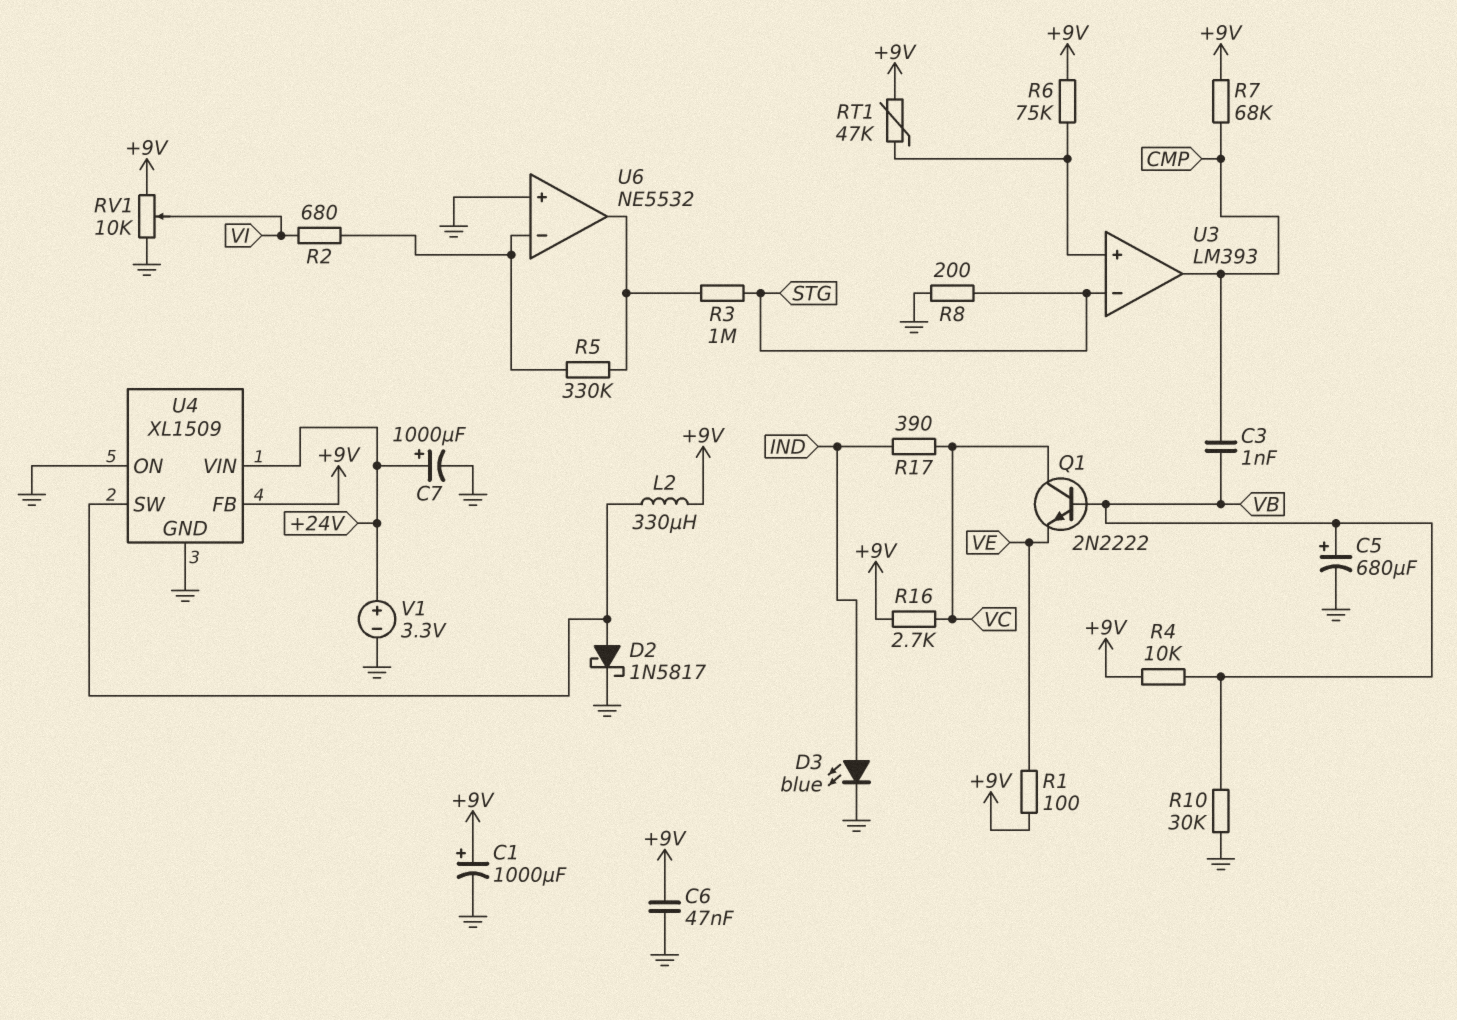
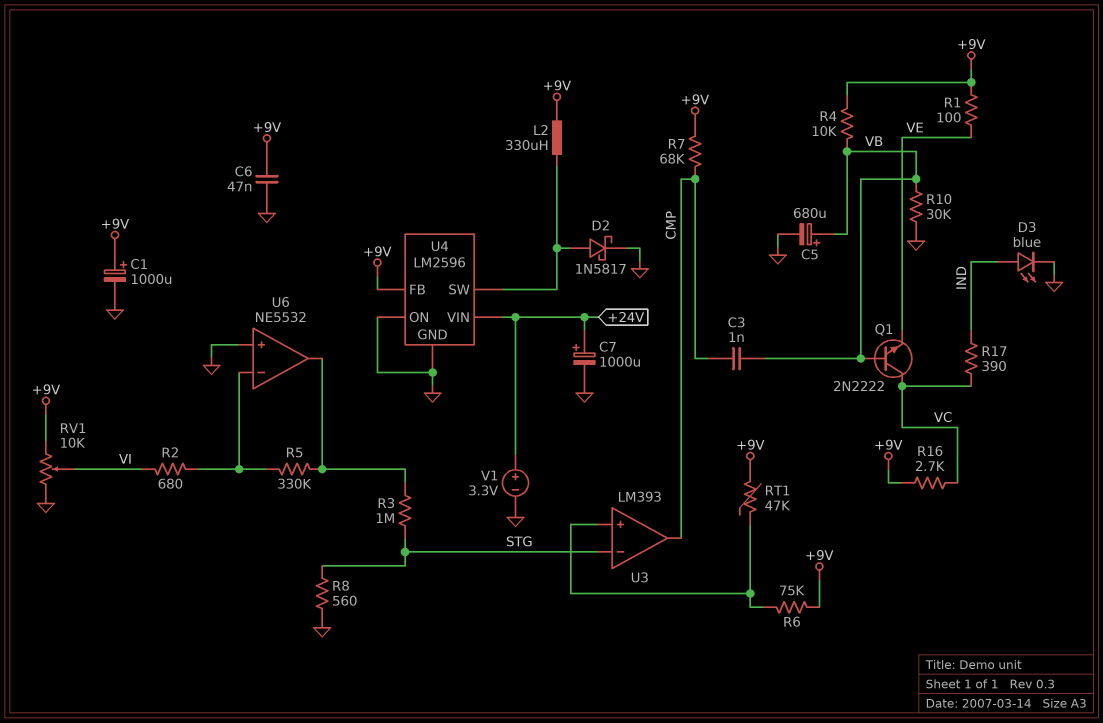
R8: 200 (GND, STG) -> 560 (GND, STG)
U4: XL1509 -> LM2596

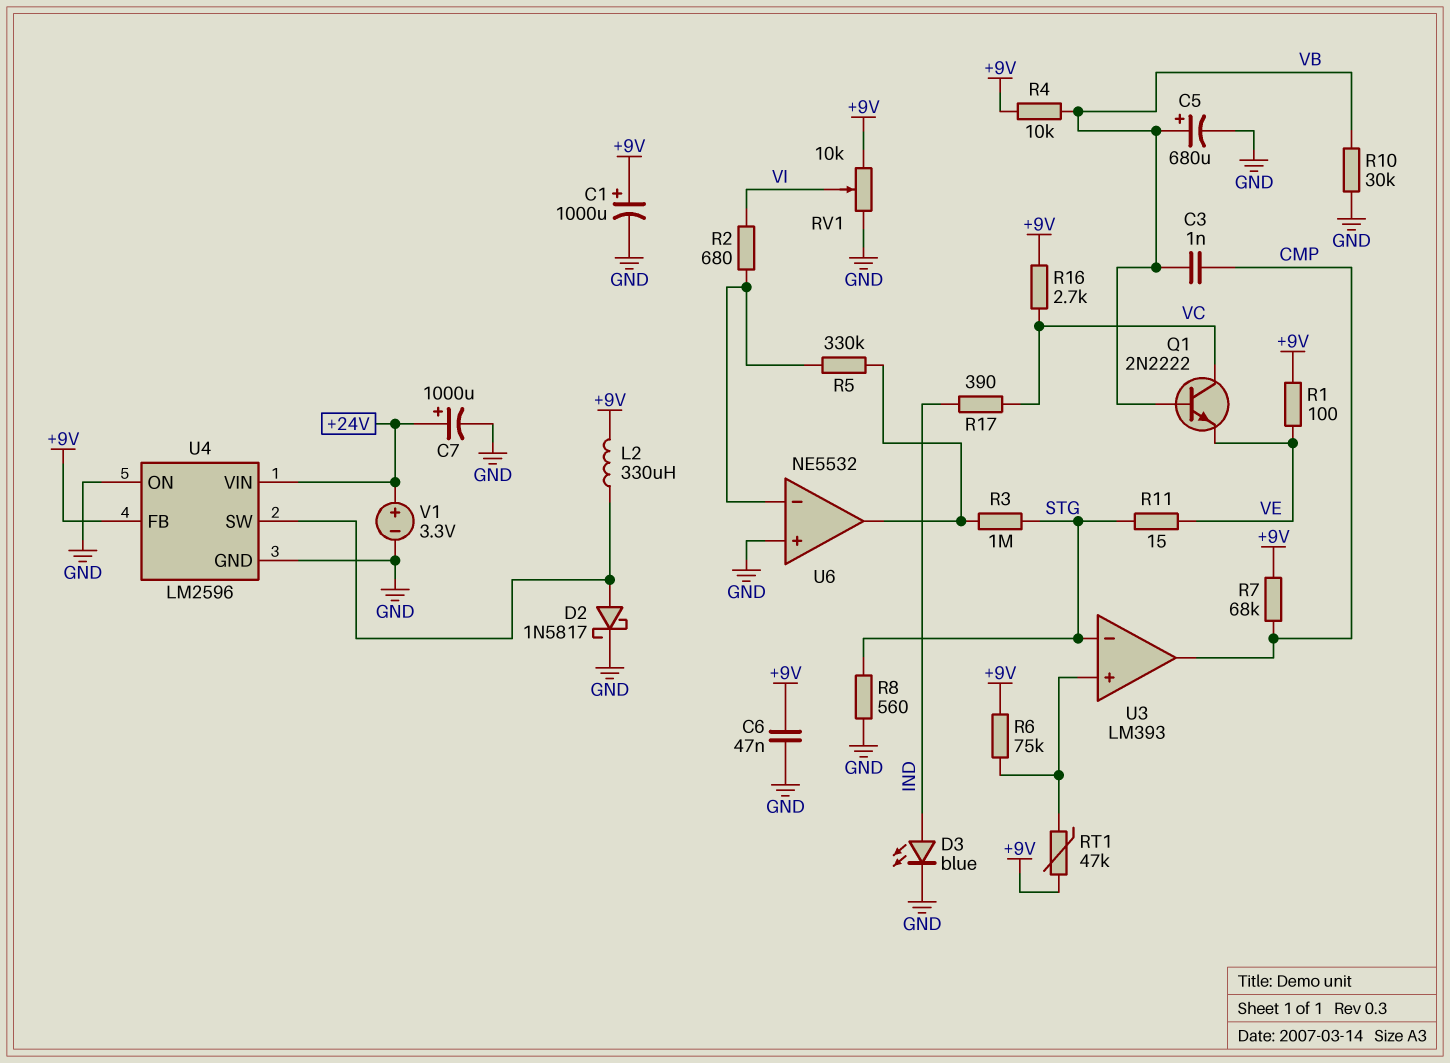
R11: none -> 15 (STG, VE)

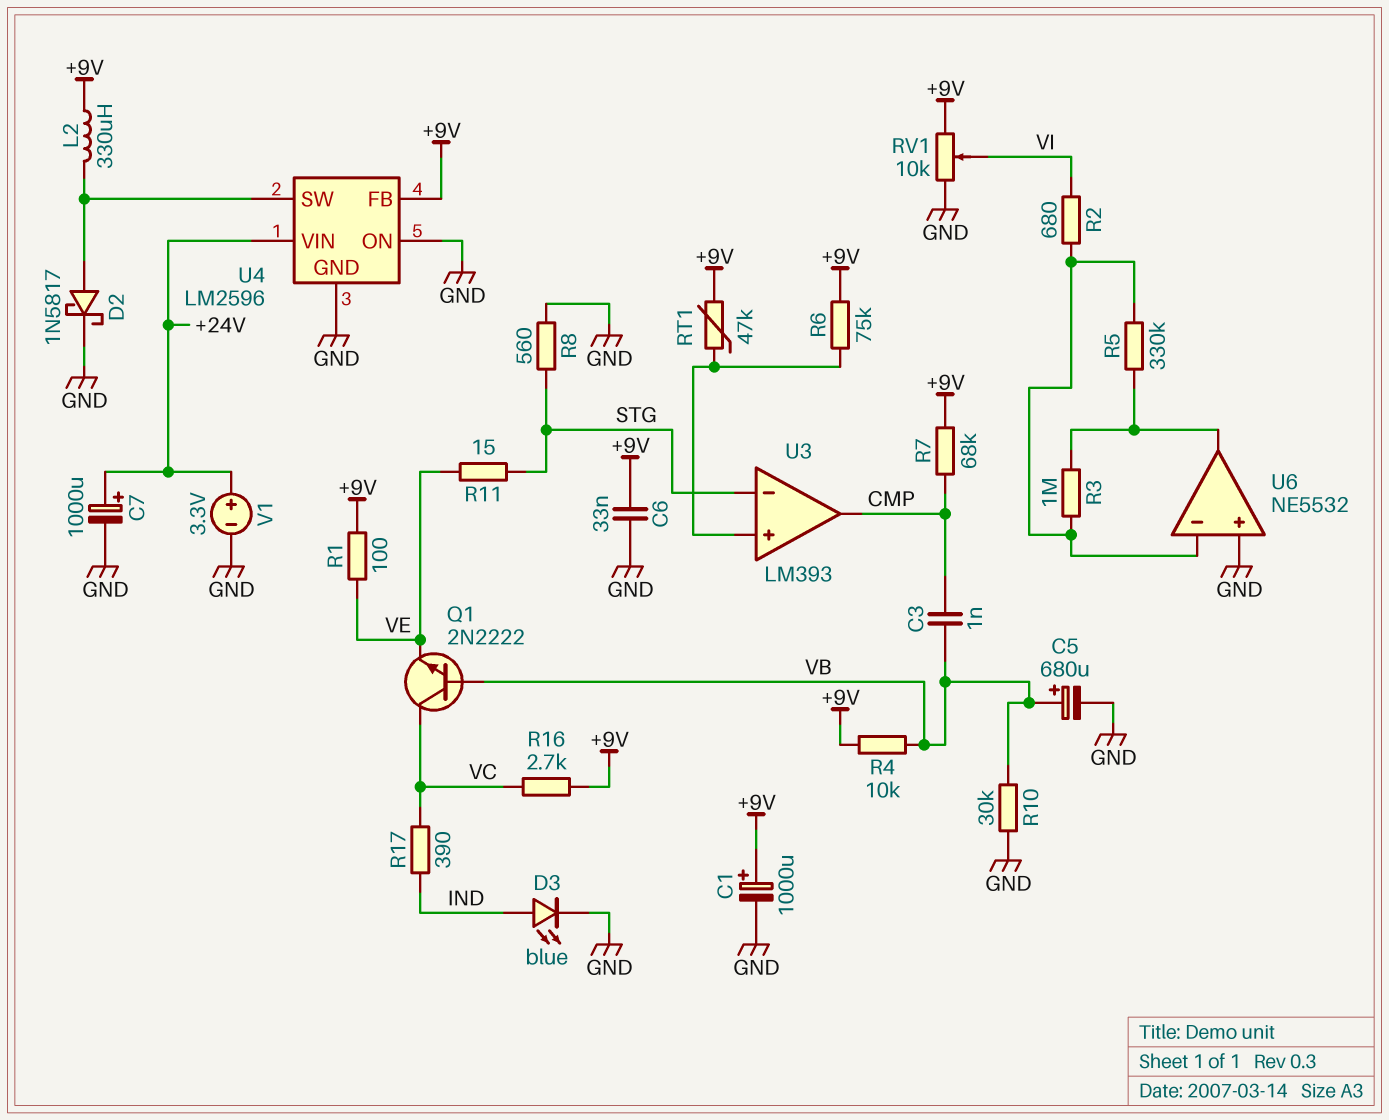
C6: 47nF (+9V, GND) -> 33nF (+9V, GND)
R3: 1M (STG, U6/out) -> 1M (U6/in-, U6/out)

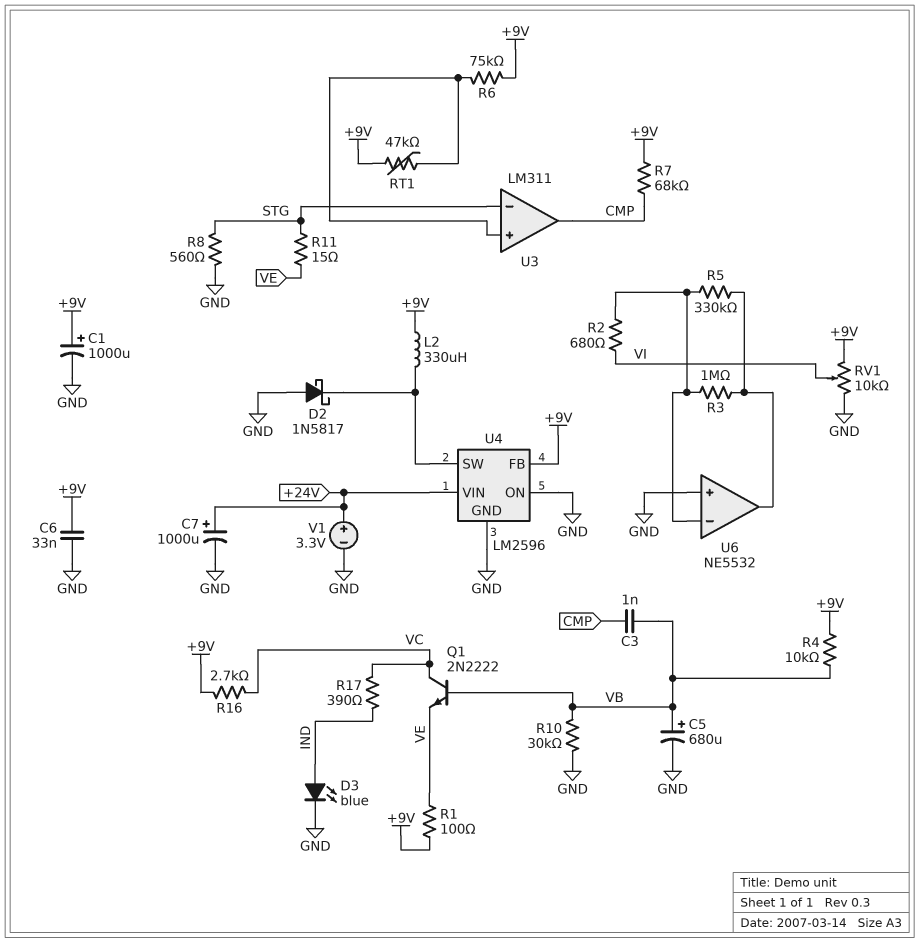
D2: schottky 1N5817 (A U4/SW, K GND) -> schottky 1N5817 (A GND, K U4/SW)
U3: LM393 -> LM311

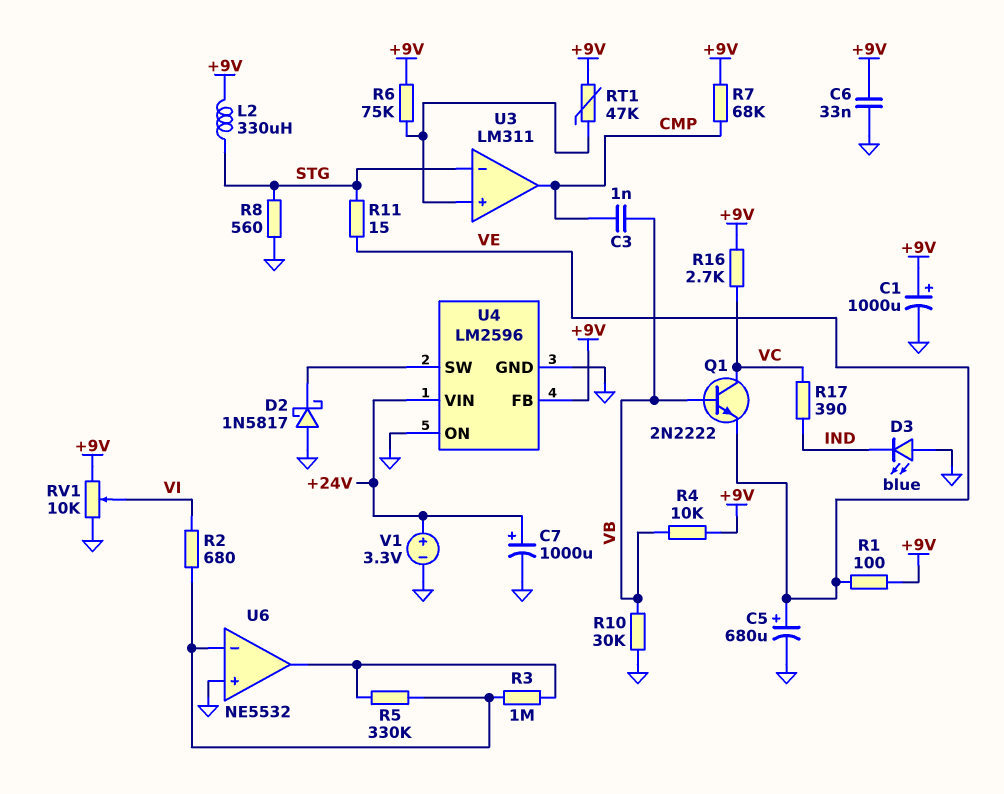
C5: 680uF (plus VB, minus GND) -> 680uF (plus VE, minus GND)
D3: LED blue (A IND, K GND) -> LED blue (A GND, K IND)
L2: 330uH (+9V, U4/SW) -> 330uH (+9V, STG)

